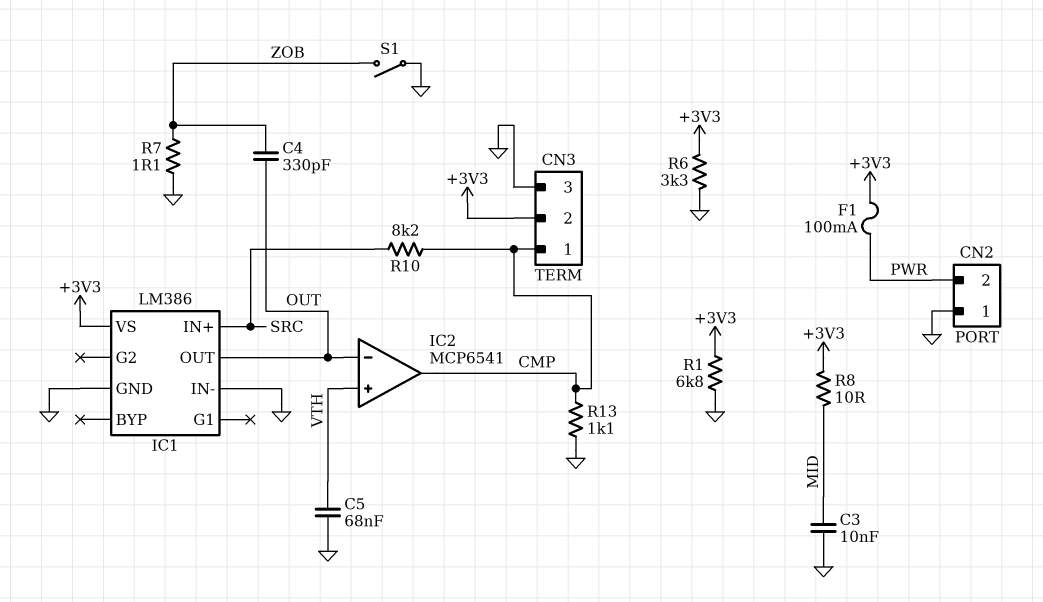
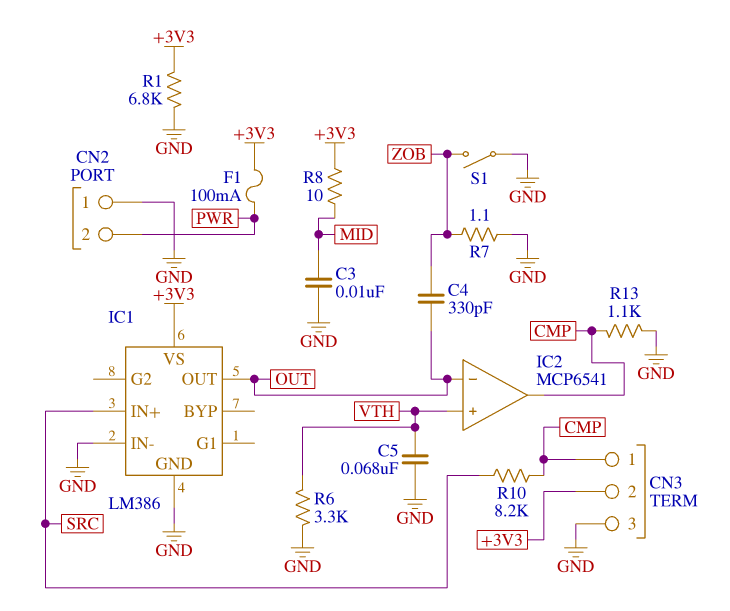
R6: 3.3k (+3V3, GND) -> 3.3k (GND, VTH)

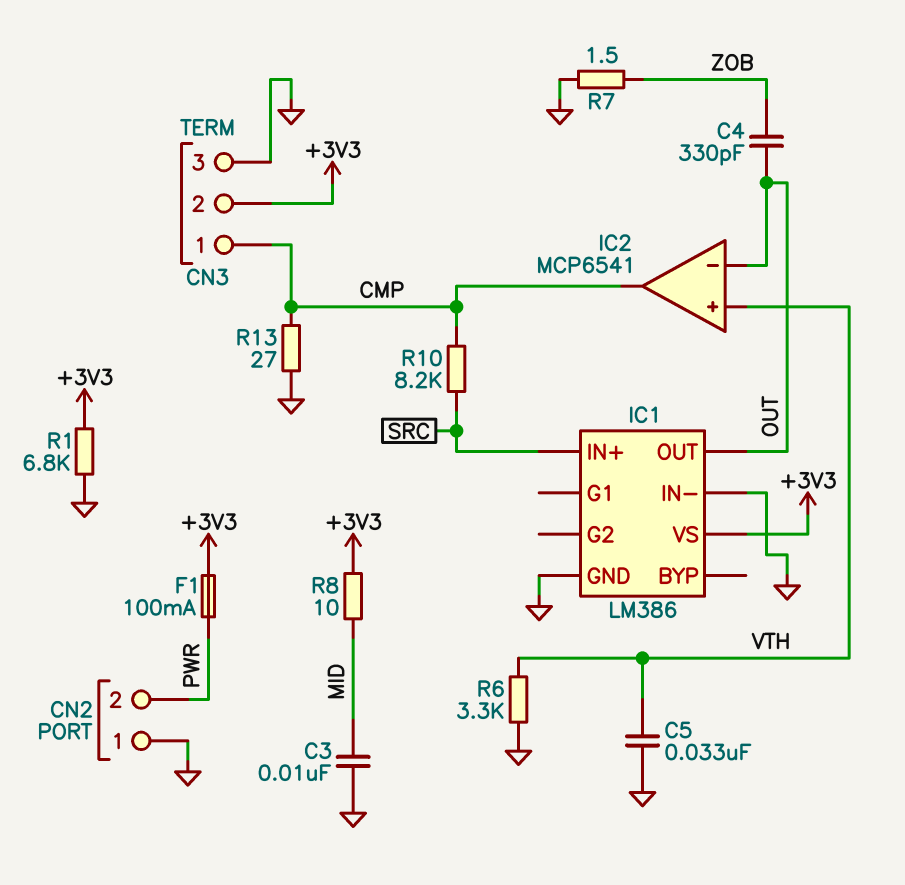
C5: 68nF (GND, VTH) -> 33nF (GND, VTH)
R7: 1.1 (GND, ZOB) -> 1.5 (GND, ZOB)
R13: 1.1k (CMP, GND) -> 27 (CMP, GND)
S1: switch (GND, ZOB) -> none

